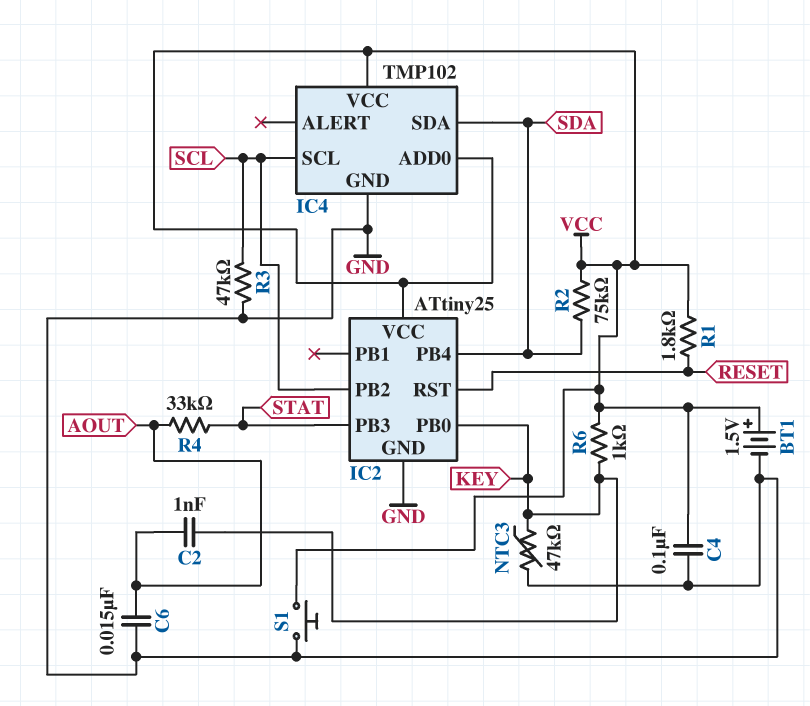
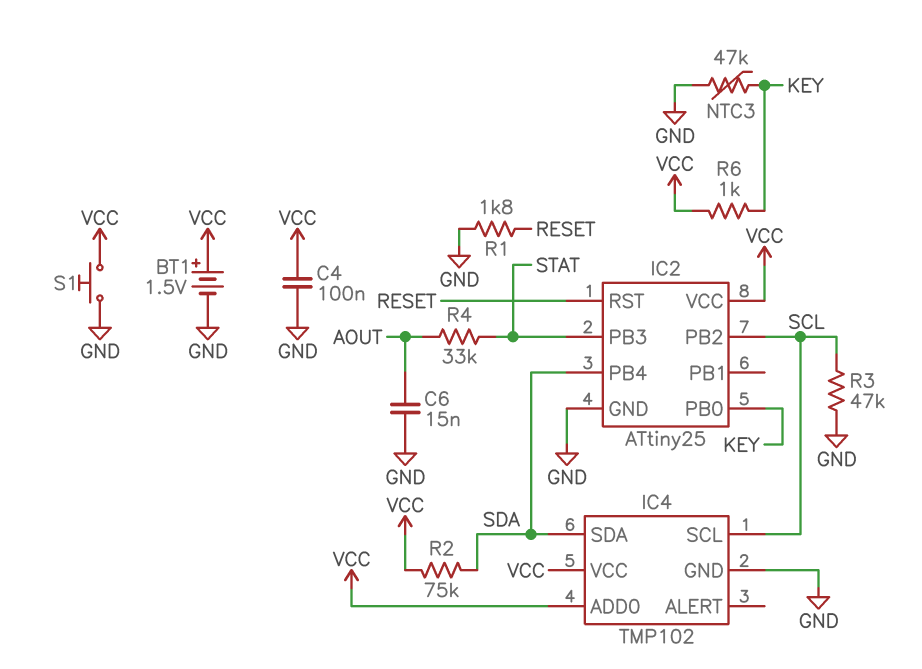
C2: 1nF (AOUT, KEY) -> none
R1: 1.8k (RESET, VCC) -> 1.8k (GND, RESET)

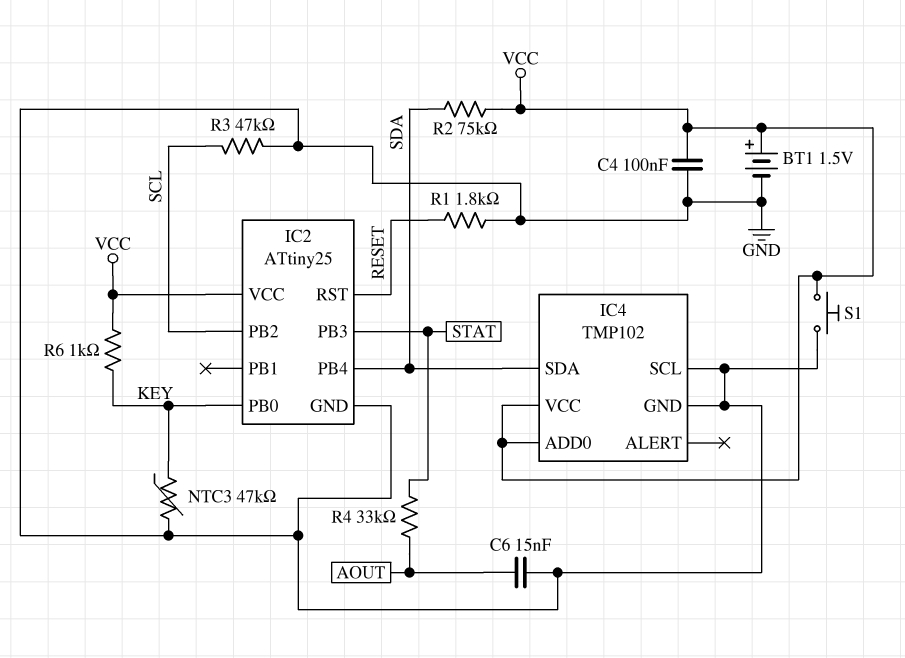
IC4 pin SCL: SCL -> GND

